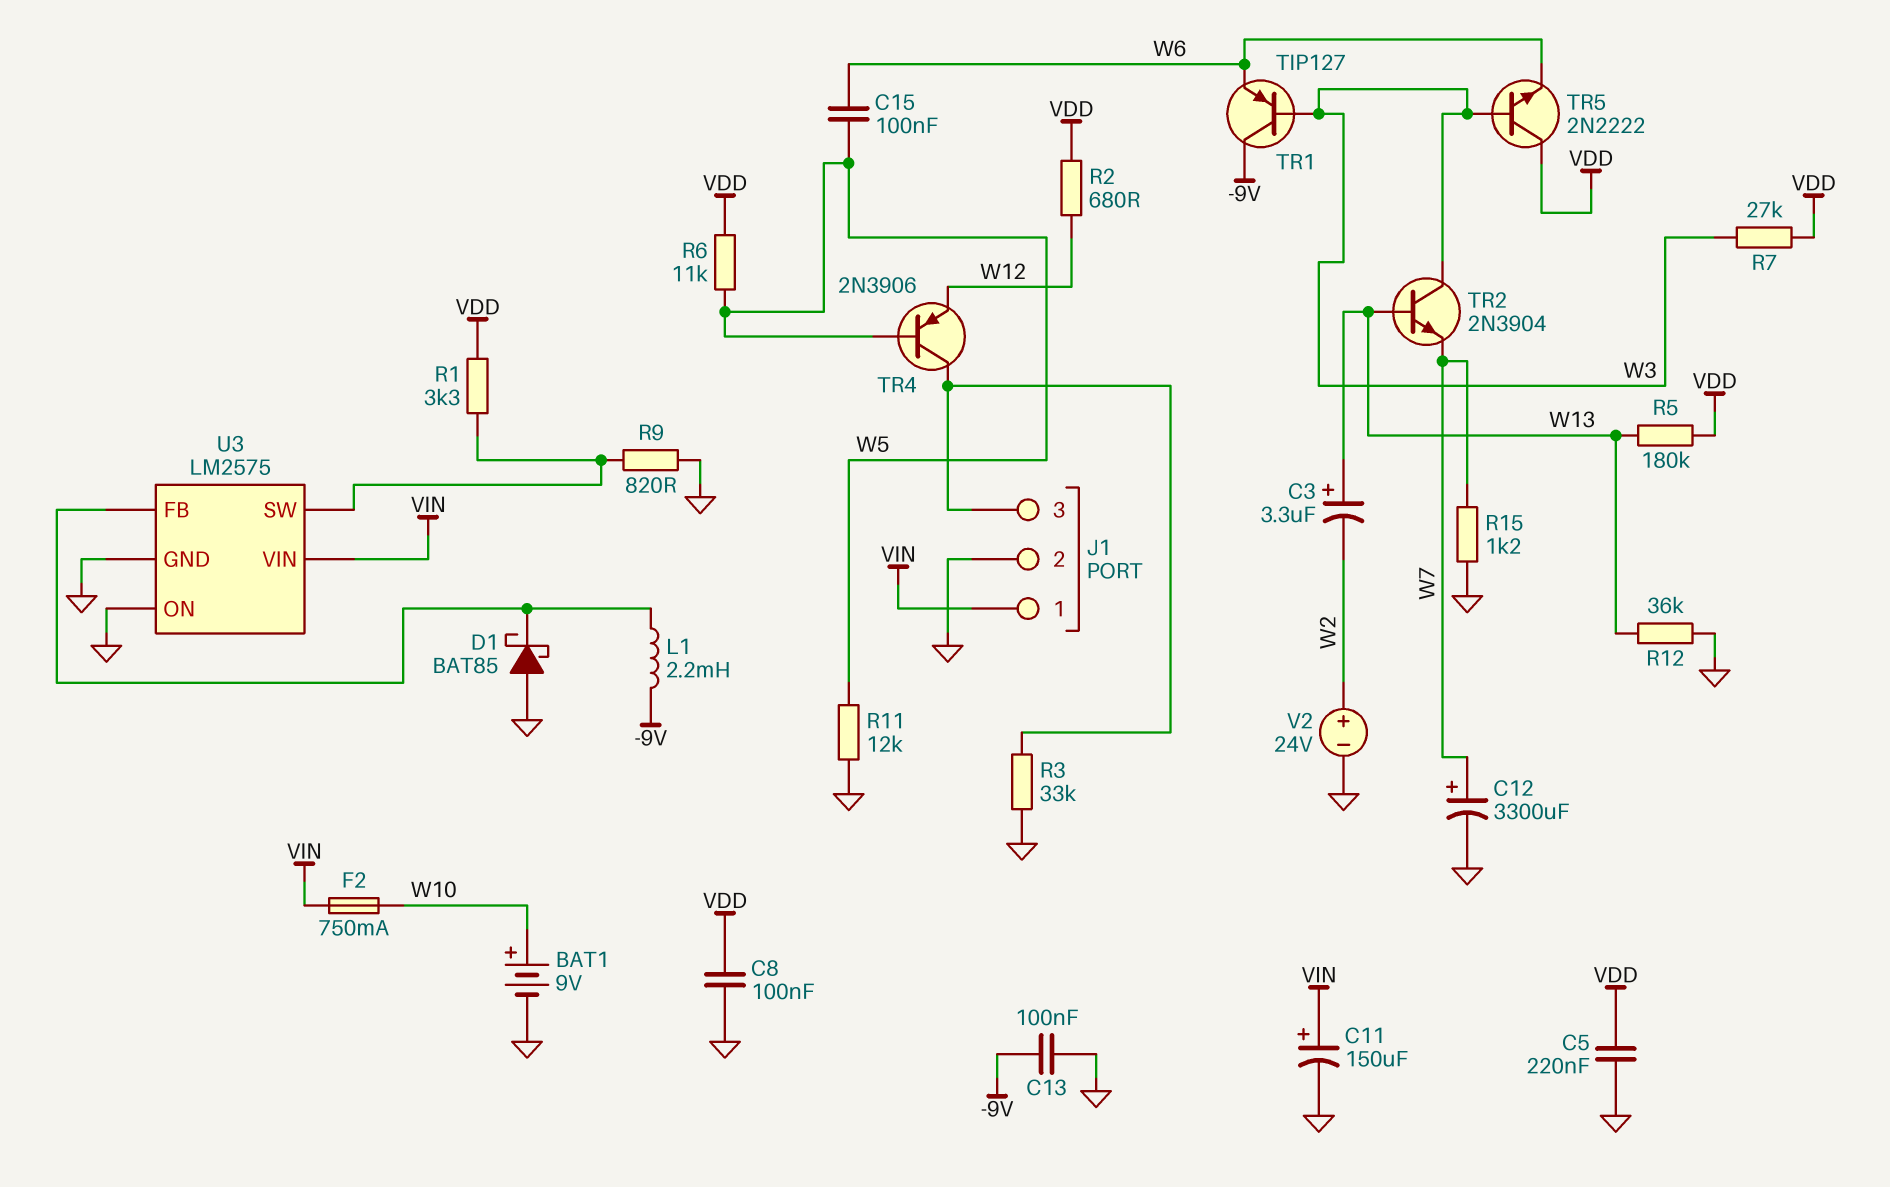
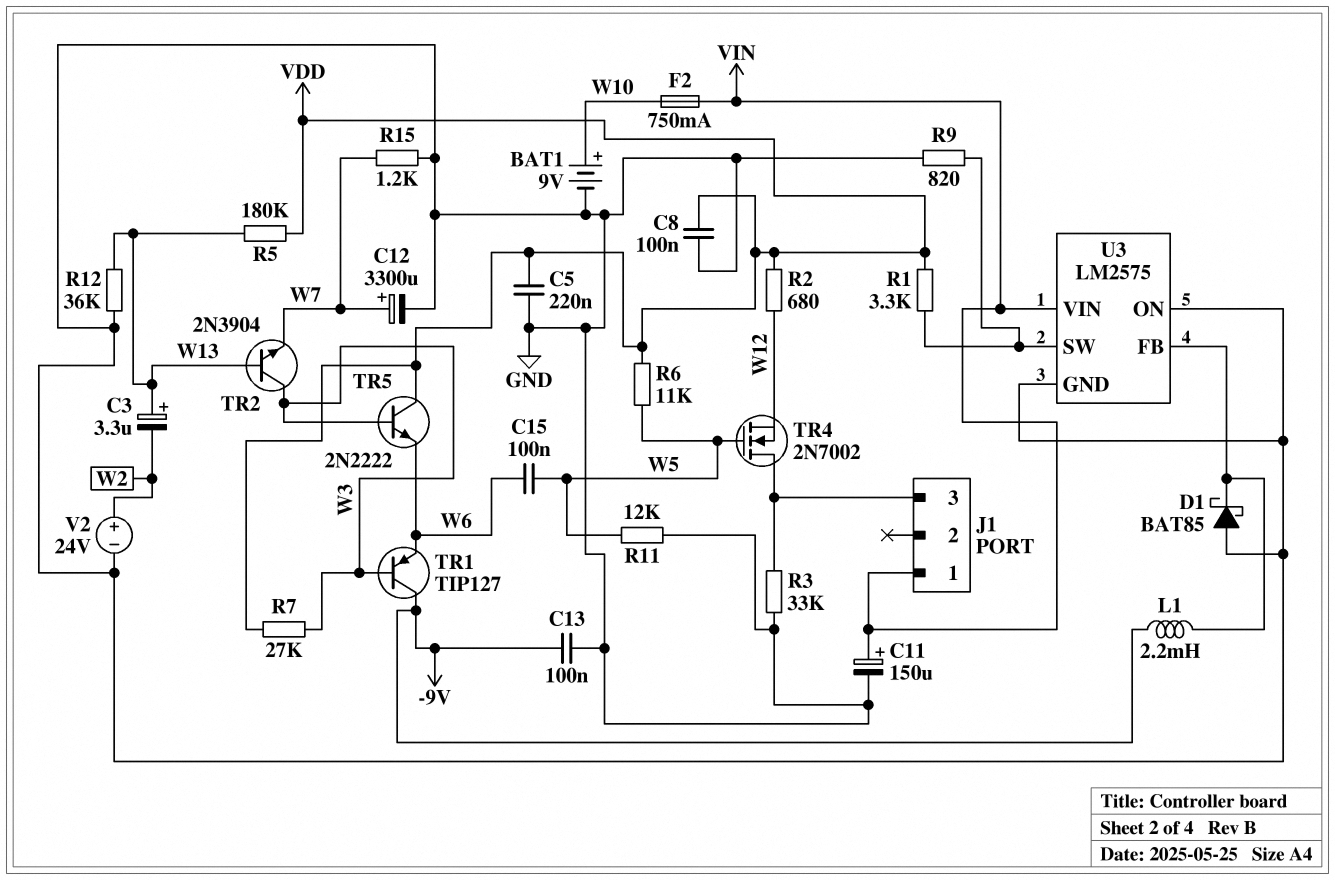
J1 pin 2: GND -> none
TR4: PNP 2N3906 (B W5, C J1/3, E W12) -> NMOS 2N7002 (G W5, D J1/3, S W12)

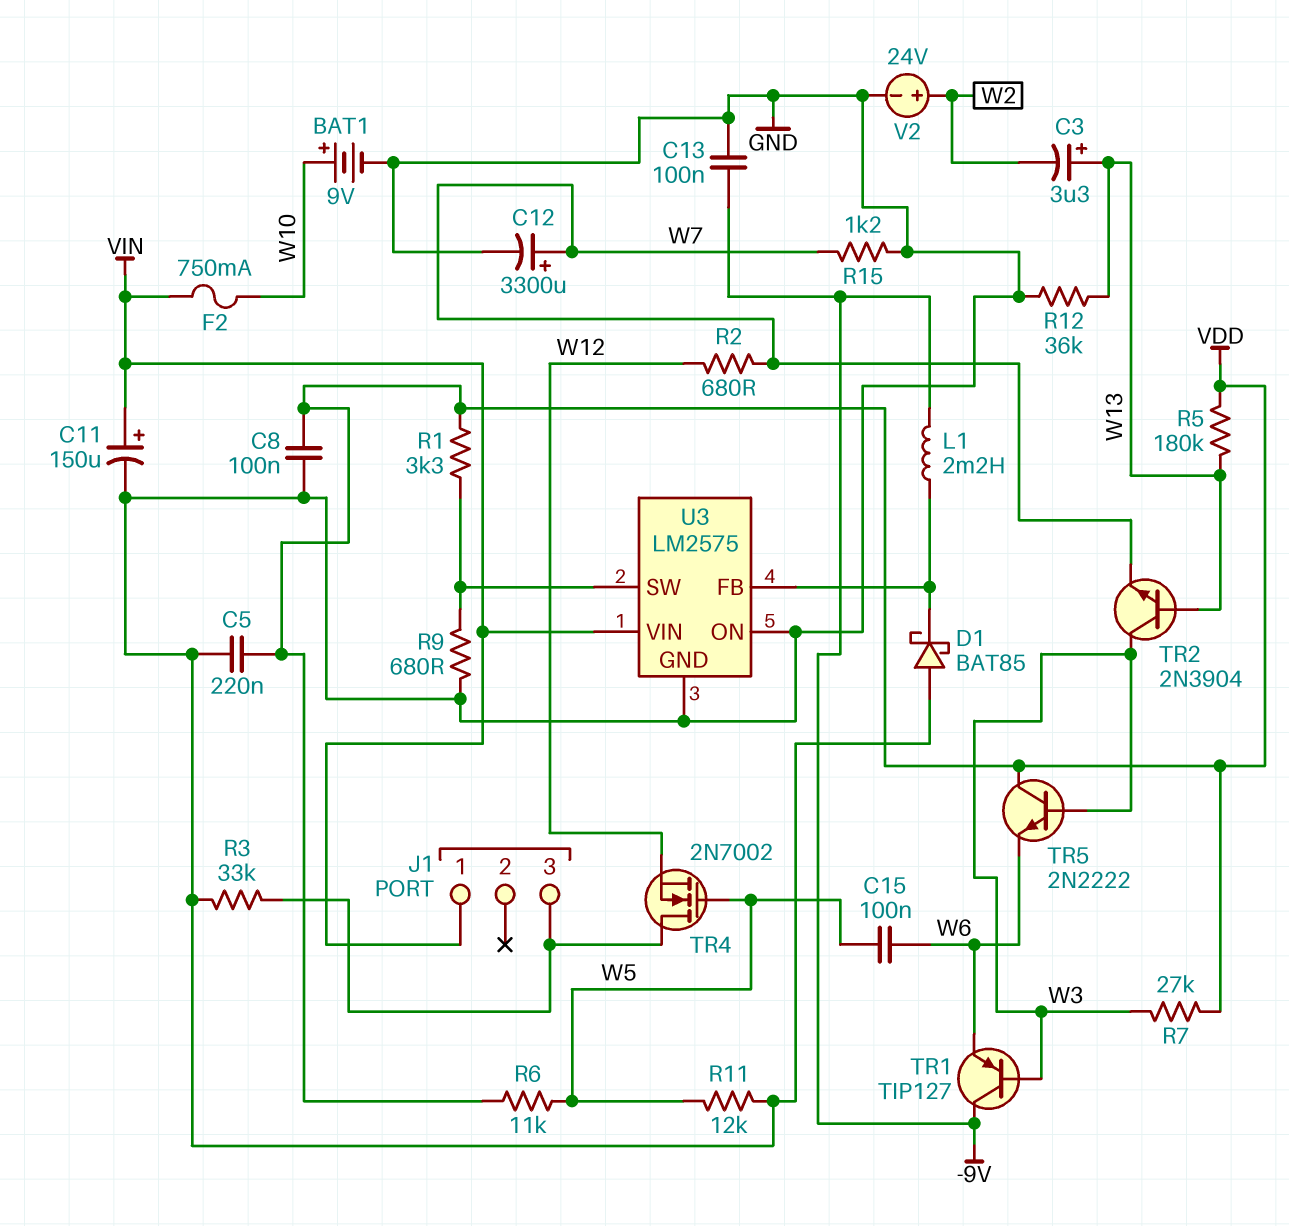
R2: 680 (VDD, W12) -> 680 (W7, W12)
R9: 820 (GND, U3/SW) -> 680 (GND, U3/SW)

